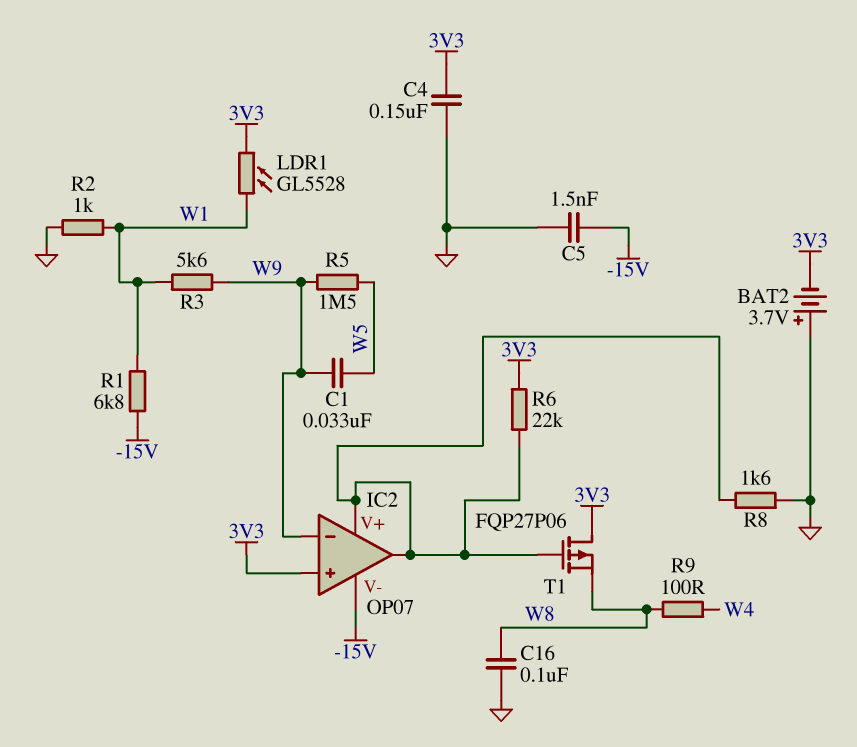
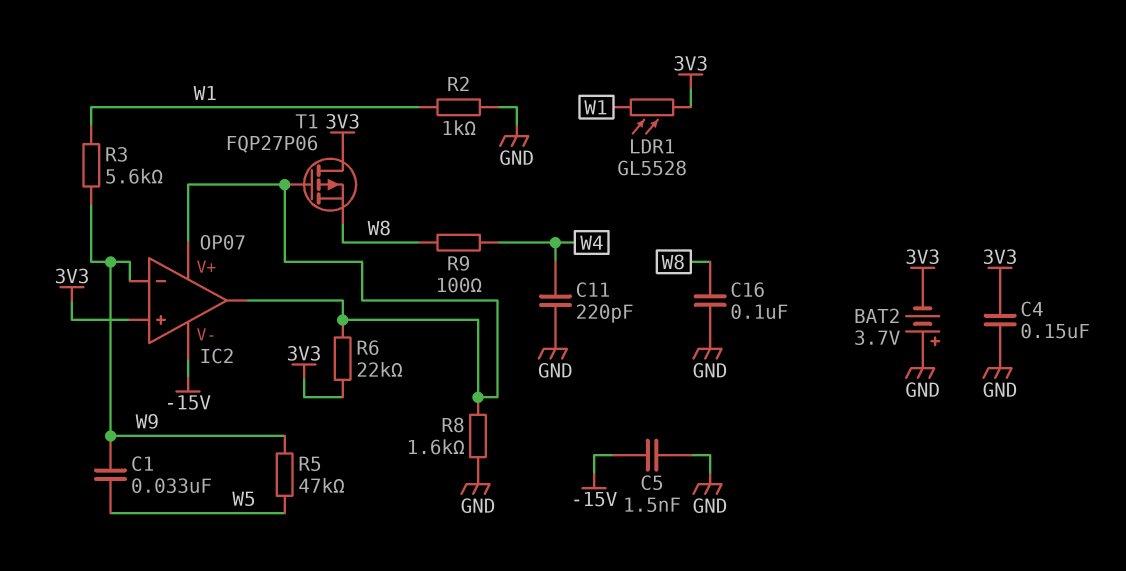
C11: none -> 220pF (GND, W4)
R1: 6.8k (-15V, W1) -> none
R5: 1.5M (W5, W9) -> 47k (W5, W9)

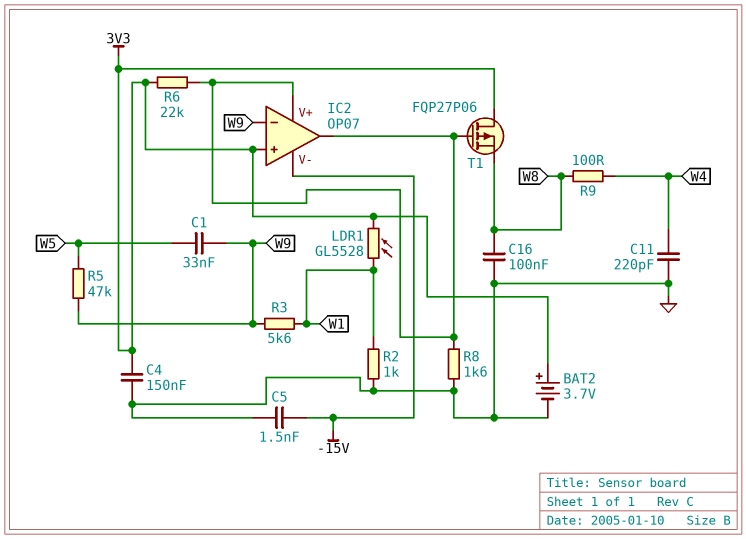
BAT2: 3.7V (plus GND, minus 3V3) -> 3.7V (plus 3V3, minus GND)

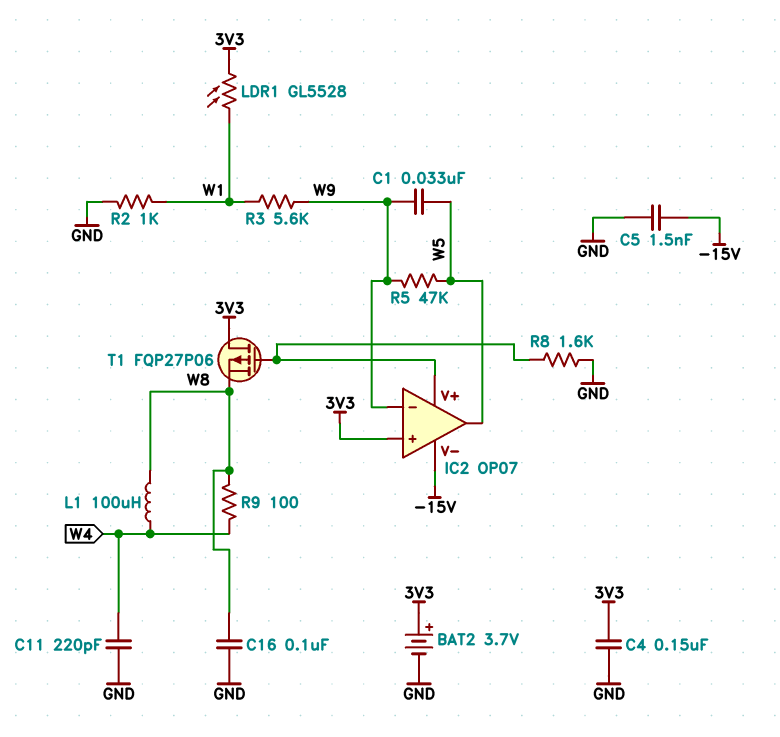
IC2 pin out: IC2/V+ -> W5
L1: none -> 100uH (W4, W8)
R6: 22k (3V3, IC2/V+) -> none

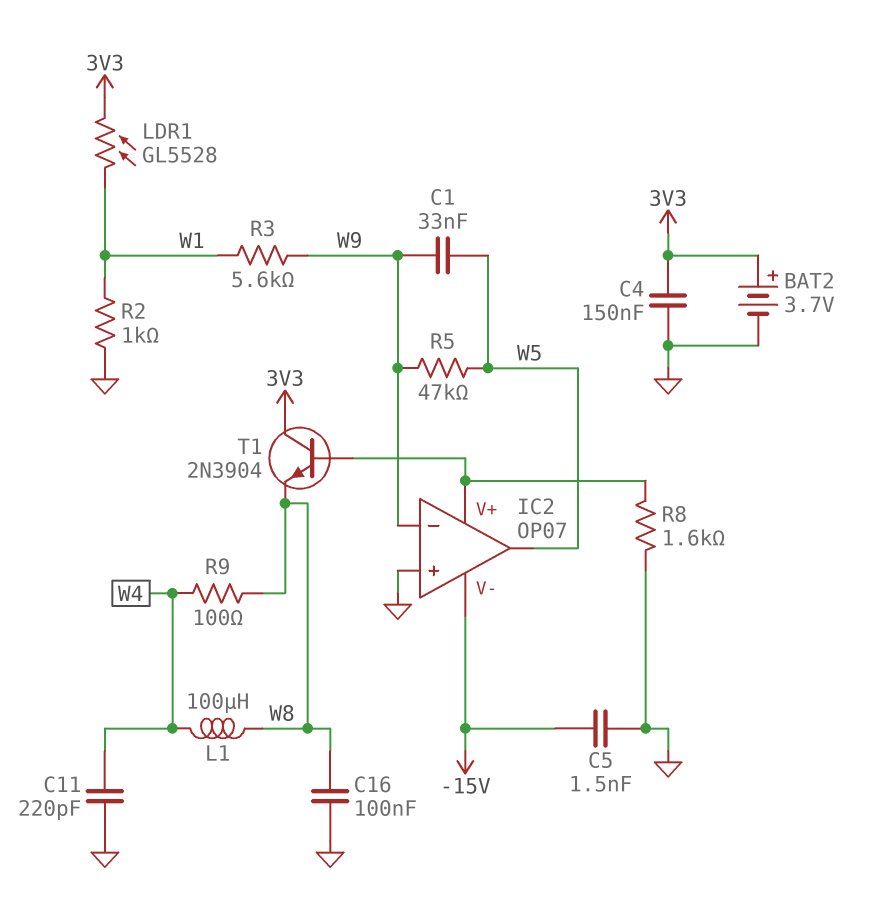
IC2 pin in+: 3V3 -> GND
T1: PMOS FQP27P06 (G IC2/V+, D 3V3, S W8) -> NPN 2N3904 (B IC2/V+, C 3V3, E W8)

